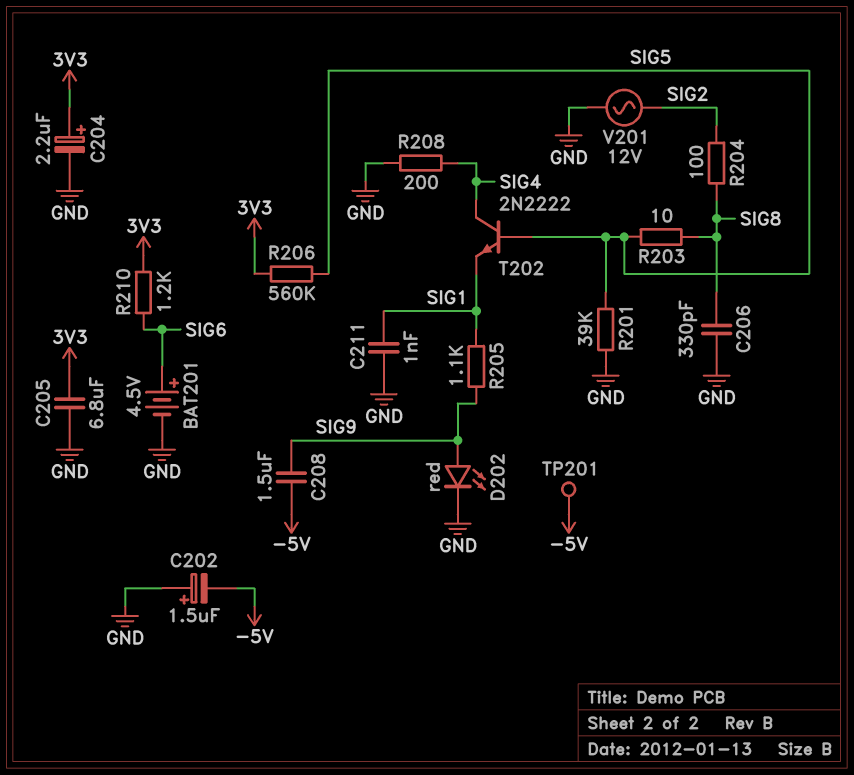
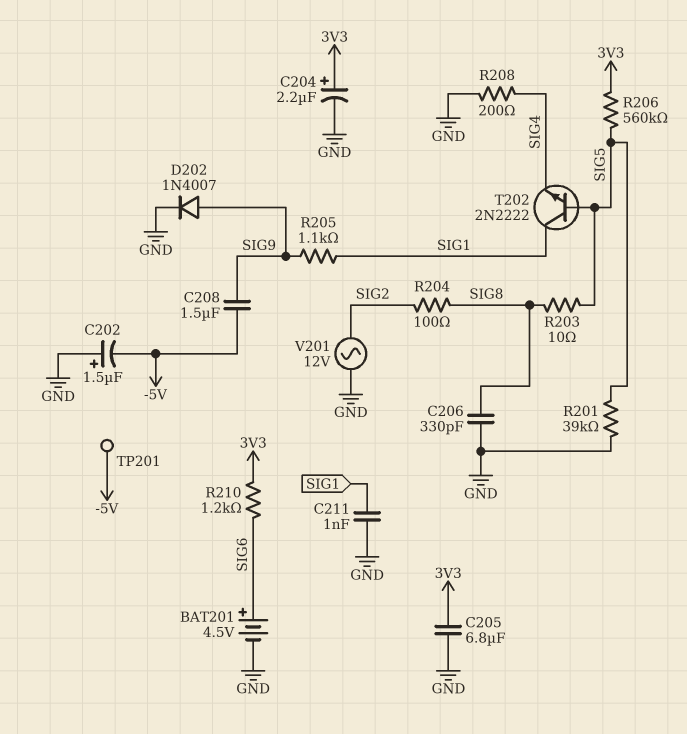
D202: LED red (A SIG9, K GND) -> diode 1N4007 (A SIG9, K GND)
T202: NPN 2N2222 (B SIG5, C SIG4, E SIG1) -> NPN 2N2222 (B SIG5, C SIG1, E SIG4)

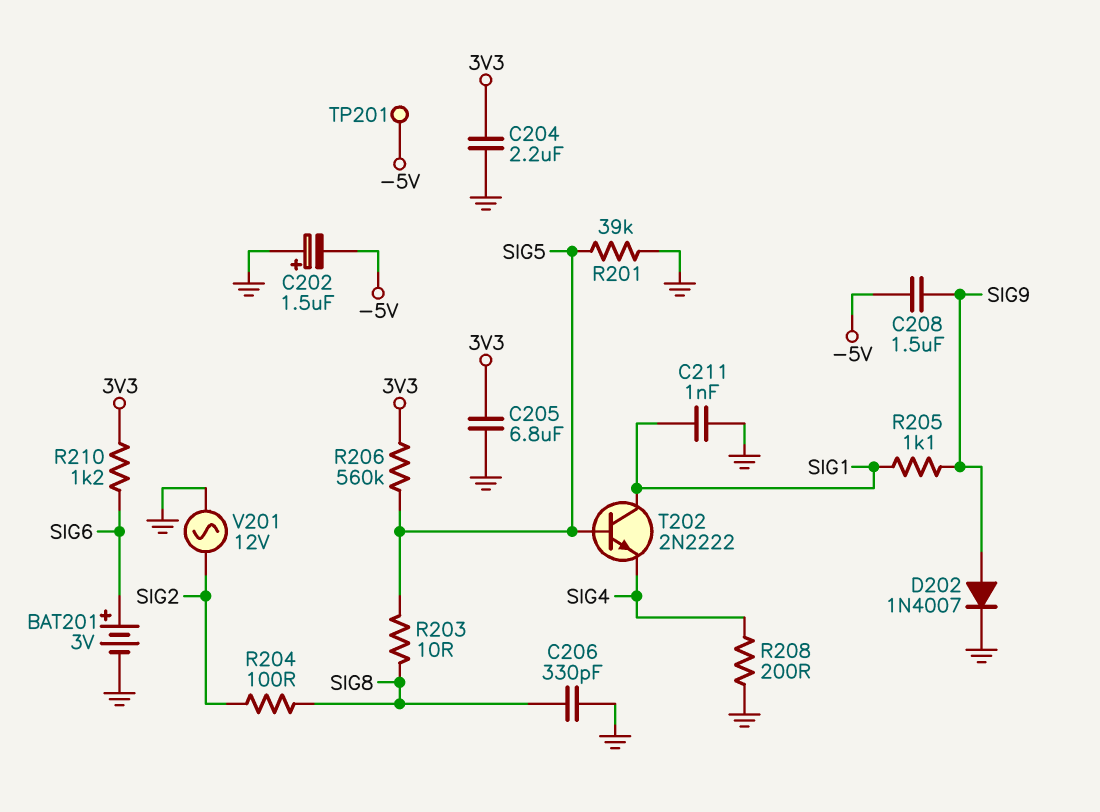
BAT201: 4.5V (plus SIG6, minus GND) -> 3V (plus SIG6, minus GND)
C204: 2.2uF (plus 3V3, minus GND) -> 2.2uF (3V3, GND)

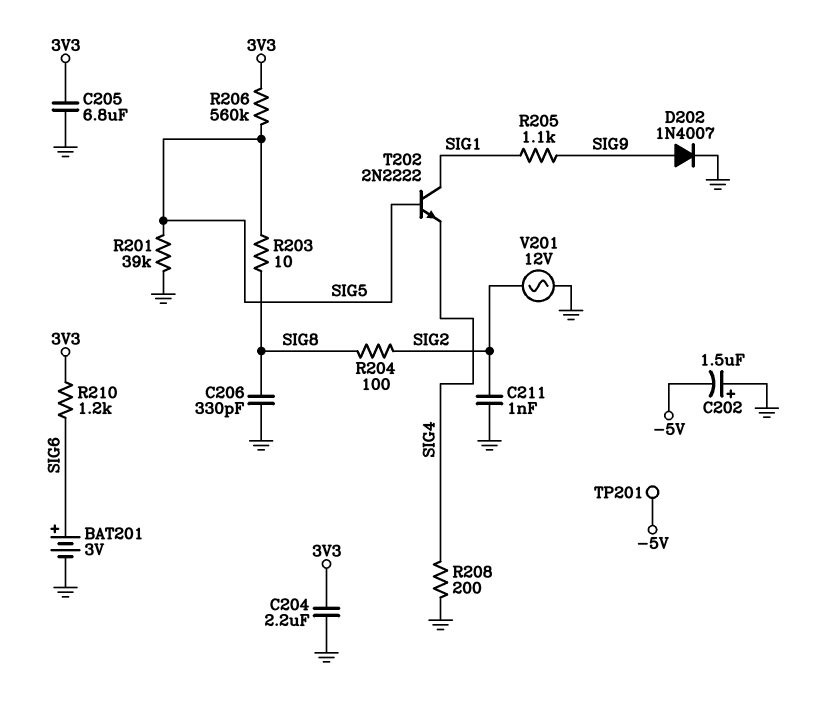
C208: 1.5uF (-5V, SIG9) -> none
C211: 1nF (GND, SIG1) -> 1nF (GND, SIG2)

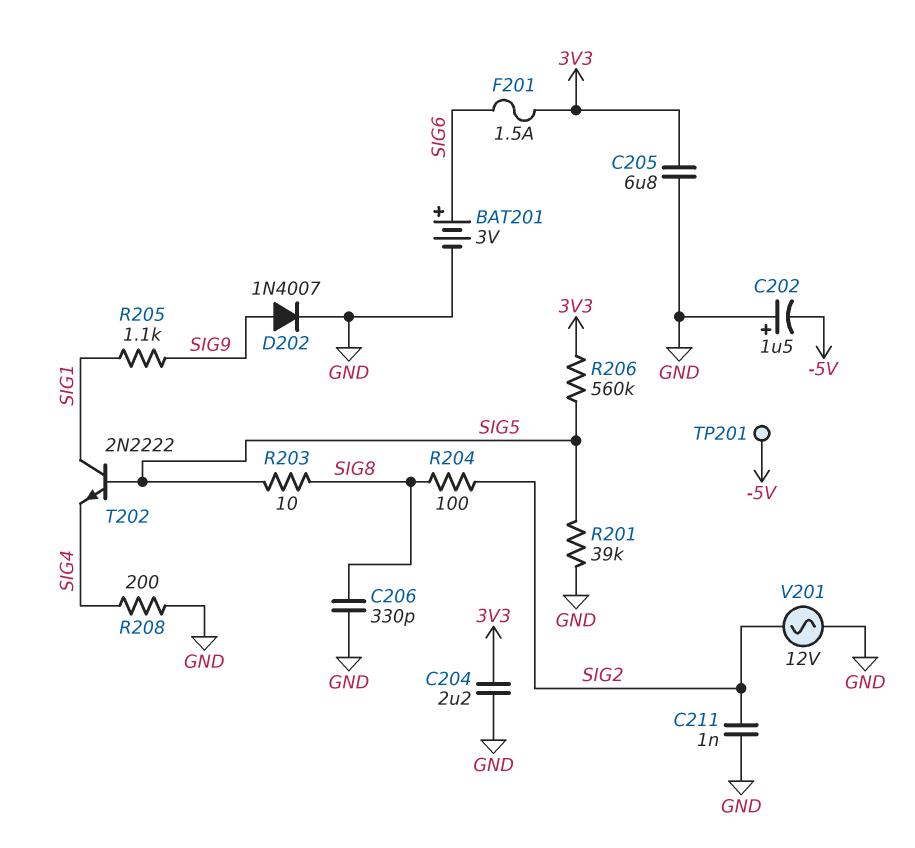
F201: none -> 1.5A (3V3, SIG6)
R210: 1.2k (3V3, SIG6) -> none

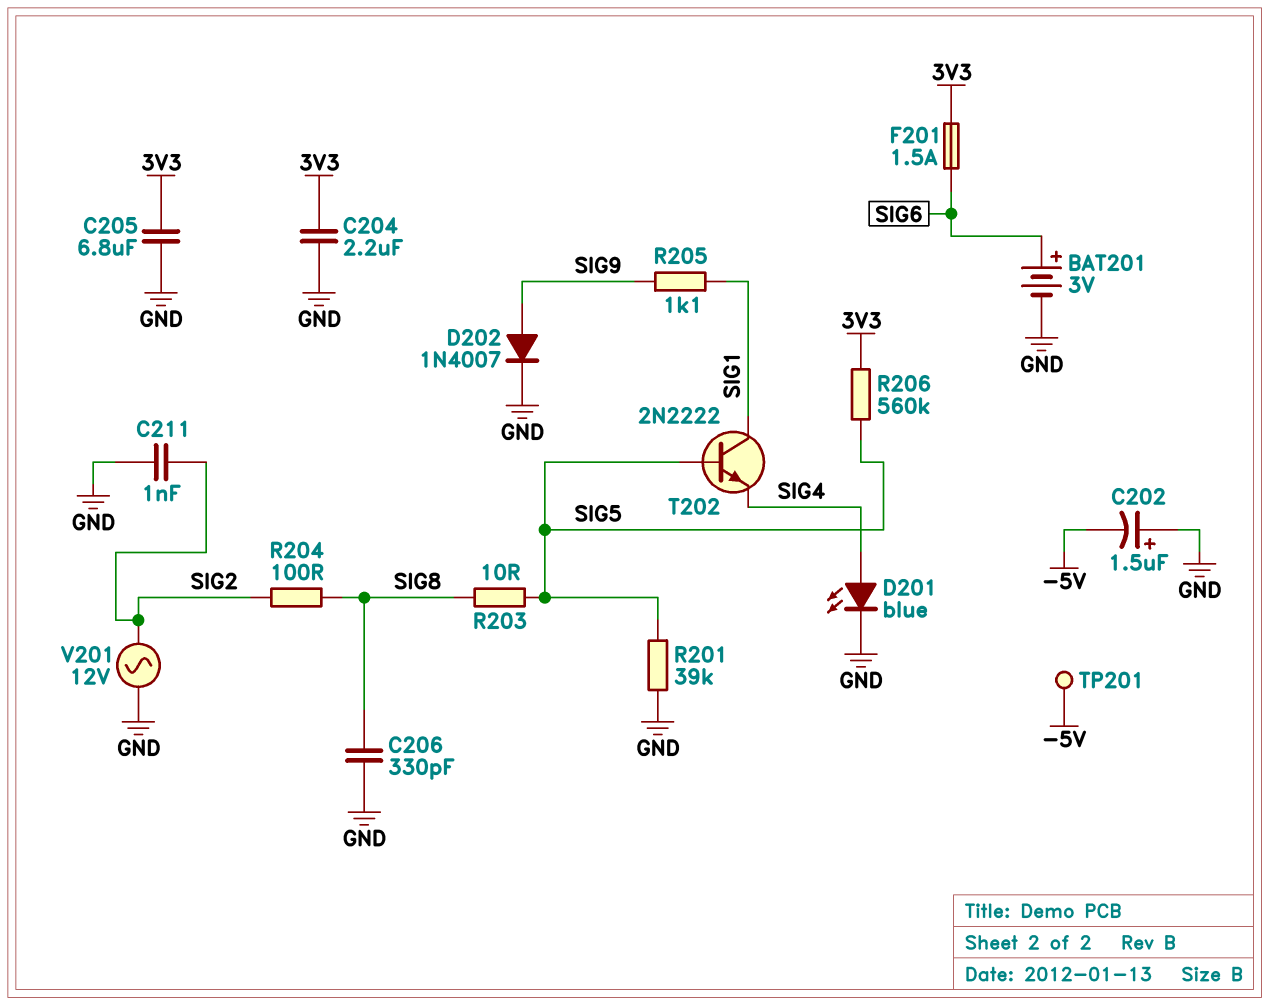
D201: none -> LED blue (A SIG4, K GND)
R208: 200 (GND, SIG4) -> none

